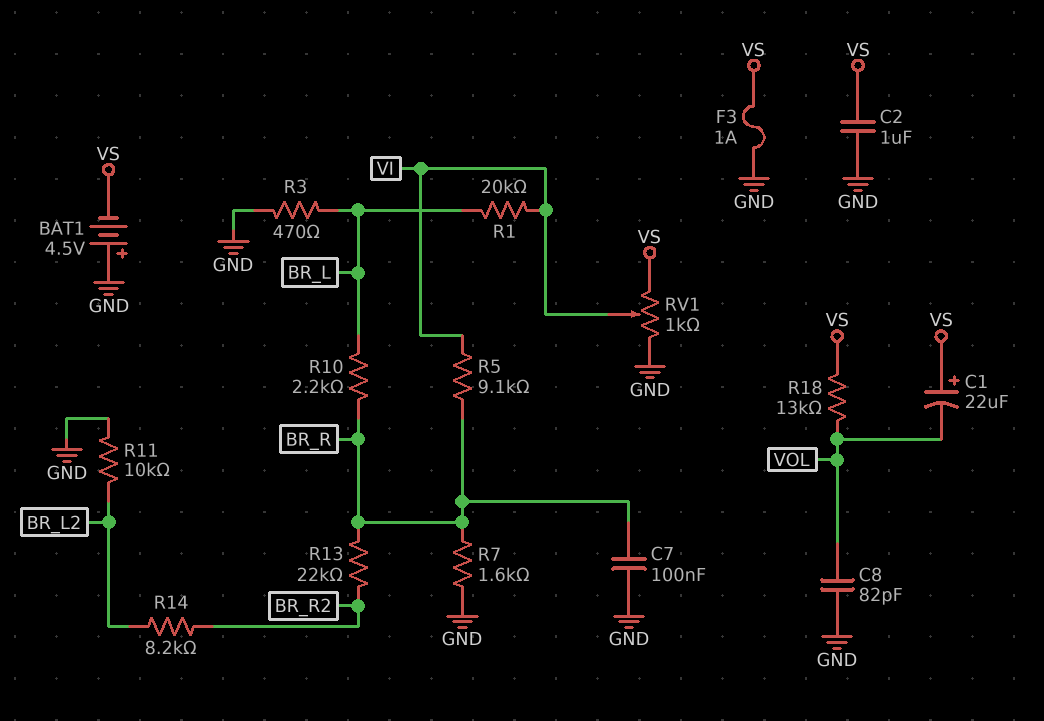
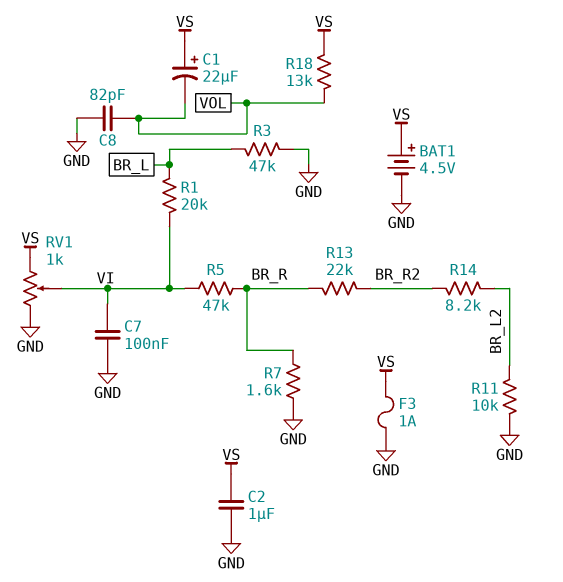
BAT1: 4.5V (plus GND, minus VS) -> 4.5V (plus VS, minus GND)
C7: 100nF (BR_R, GND) -> 100nF (GND, VI)
R3: 470 (BR_L, GND) -> 47k (BR_L, GND)
R5: 9.1k (BR_R, VI) -> 47k (BR_R, VI)
R10: 2.2k (BR_L, BR_R) -> none

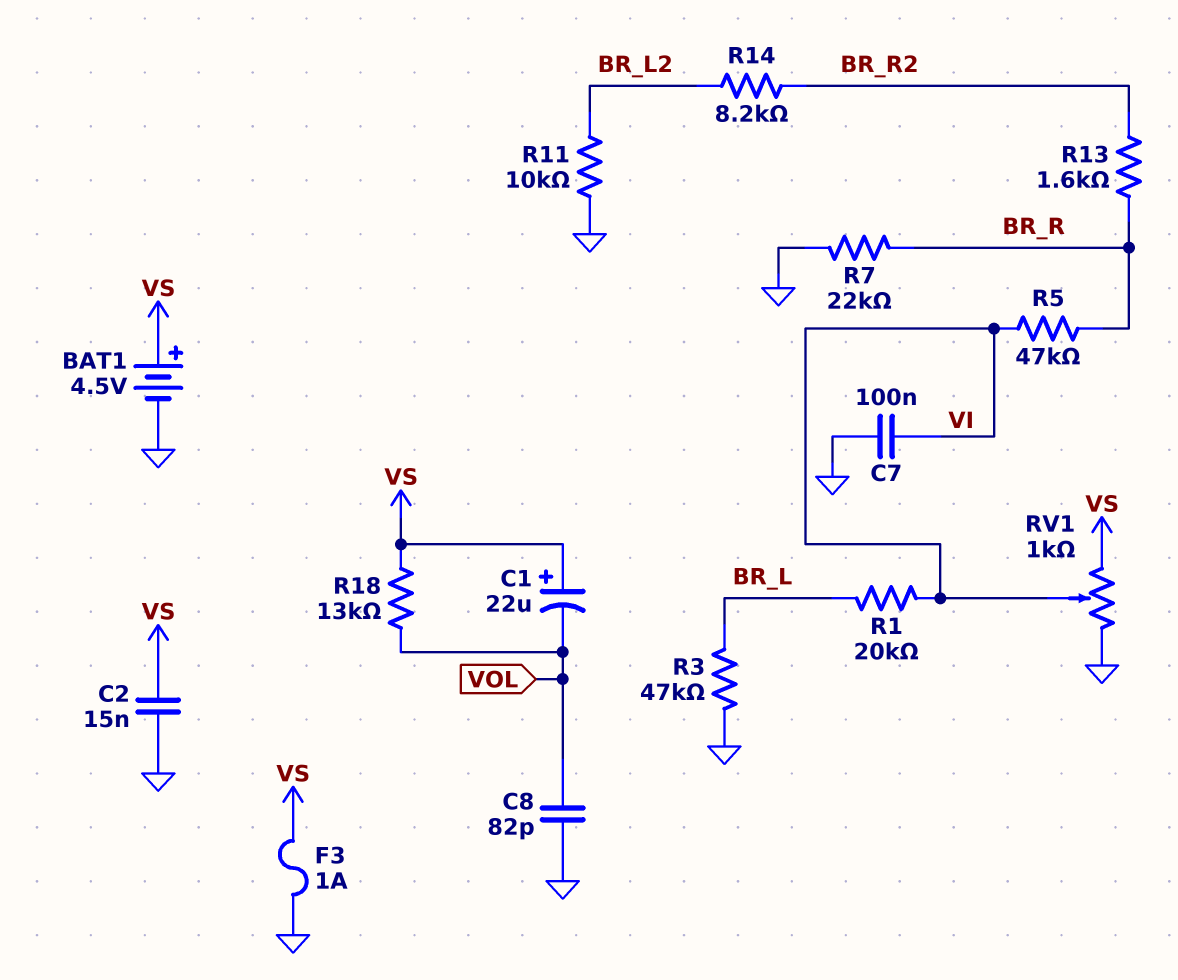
C2: 1uF (GND, VS) -> 15nF (GND, VS)
R7: 1.6k (BR_R, GND) -> 22k (BR_R, GND)
R13: 22k (BR_R, BR_R2) -> 1.6k (BR_R, BR_R2)

